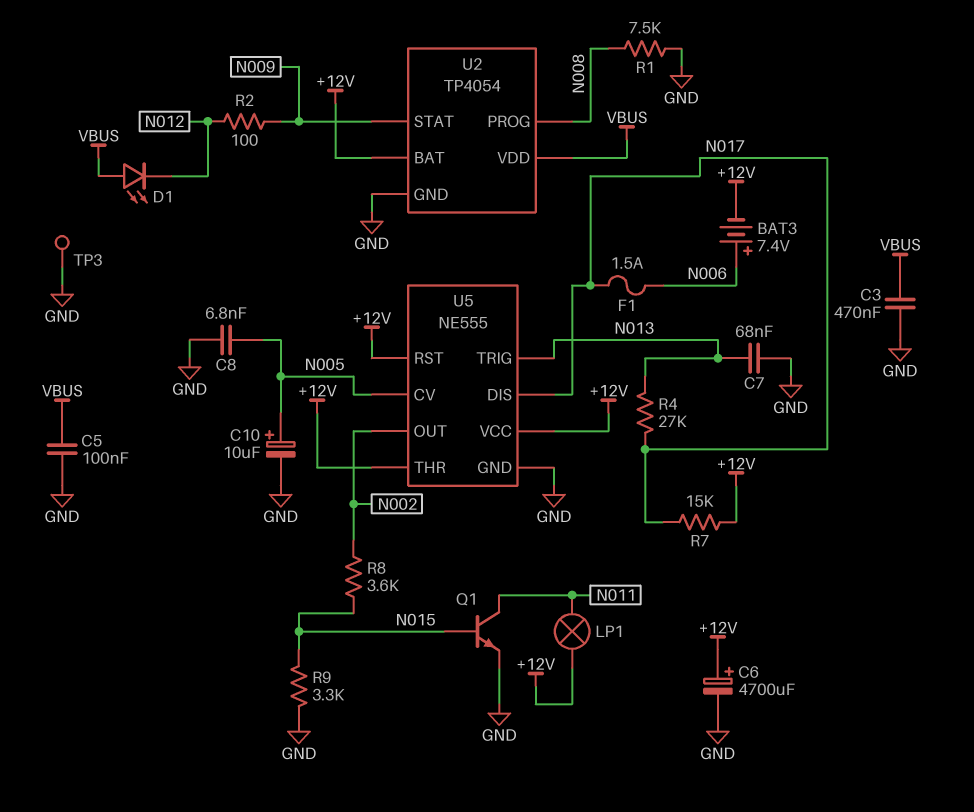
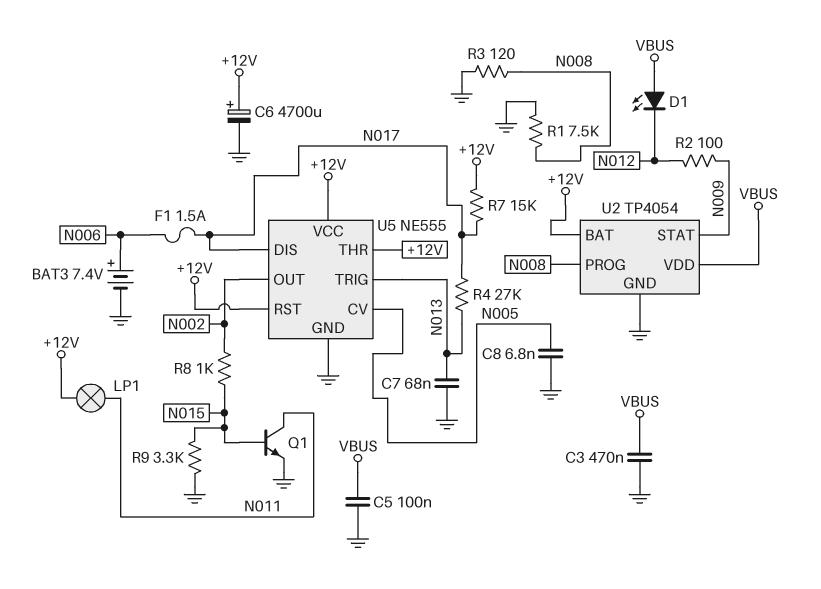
BAT3: 7.4V (plus N006, minus +12V) -> 7.4V (plus N006, minus GND)
C10: 10uF (plus N005, minus GND) -> none
R3: none -> 120 (GND, N008)
R8: 3.6k (N002, N015) -> 1k (N002, N015)
TP3: test point (GND) -> none

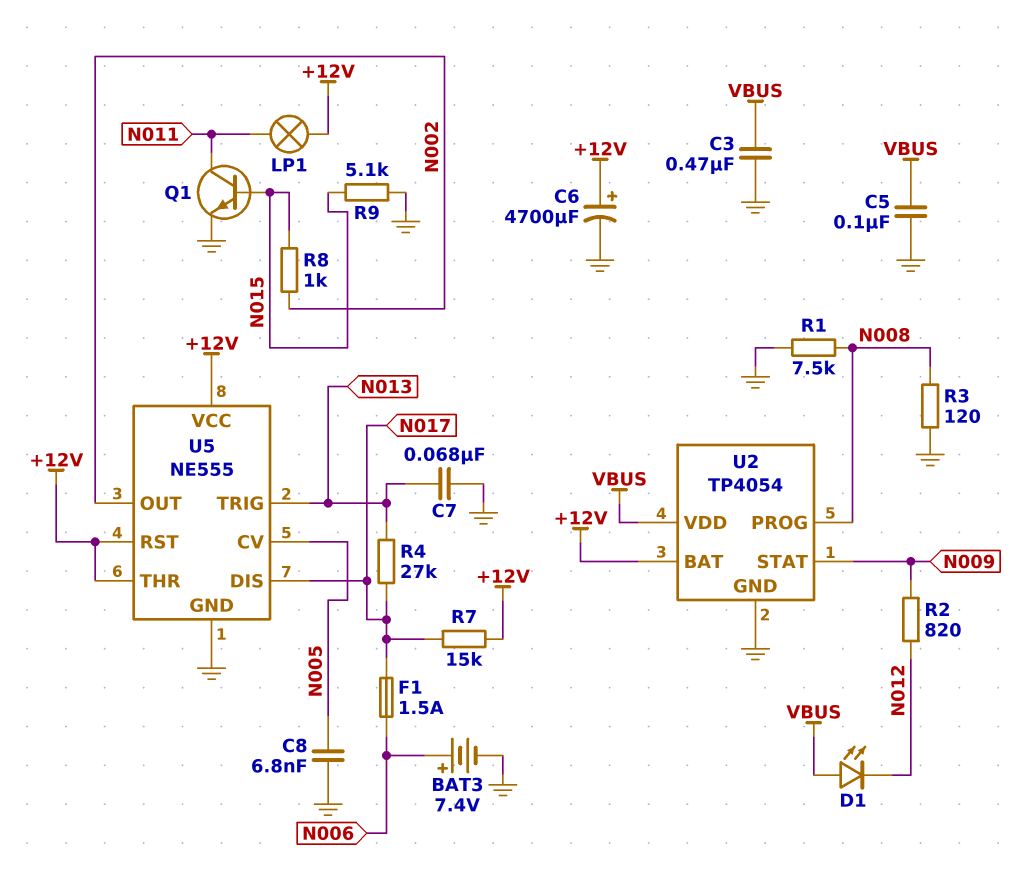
R2: 100 (N009, N012) -> 820 (N009, N012)
R9: 3.3k (GND, N015) -> 5.1k (GND, N015)

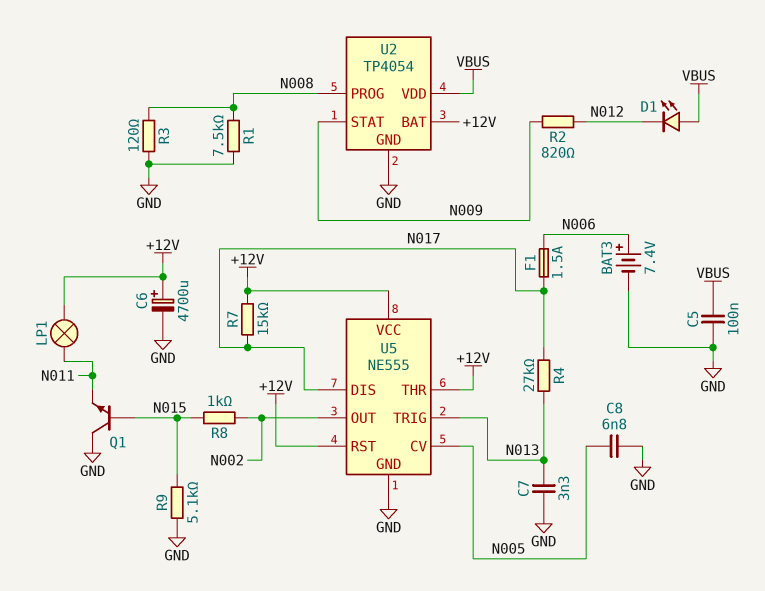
C3: 470nF (GND, VBUS) -> none
C7: 68nF (GND, N013) -> 3.3nF (GND, N013)
Q1: NPN (B N015, C N011, E GND) -> NPN (B N015, C GND, E N011)

